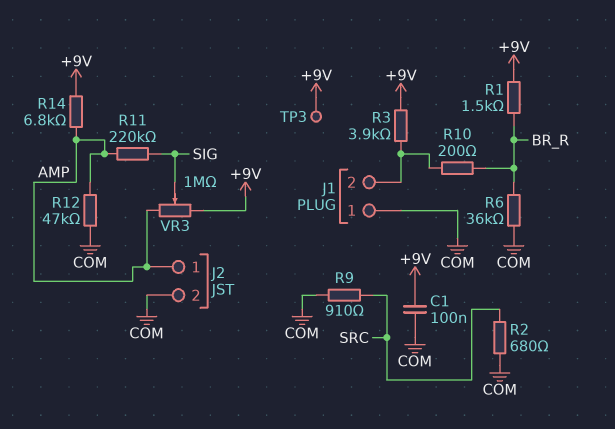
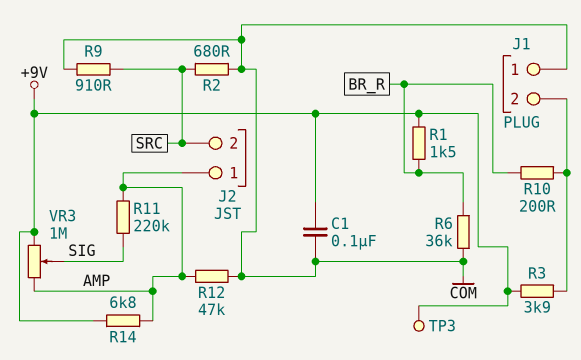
J2 pin 2: COM -> SRC

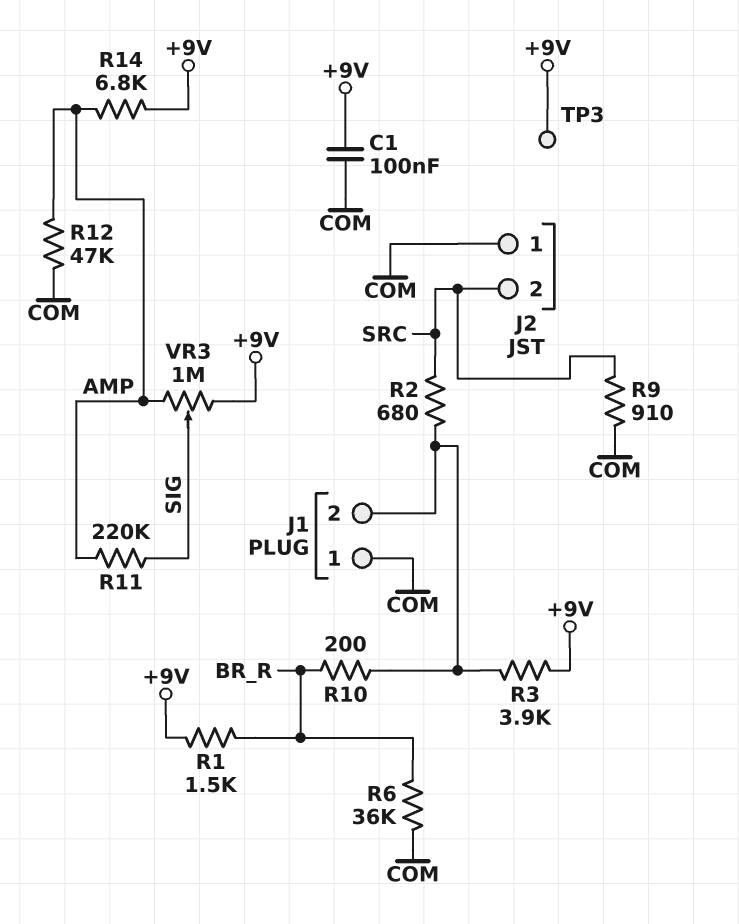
J2 pin 1: AMP -> COM
R2: 680 (COM, SRC) -> 680 (J1/2, SRC)

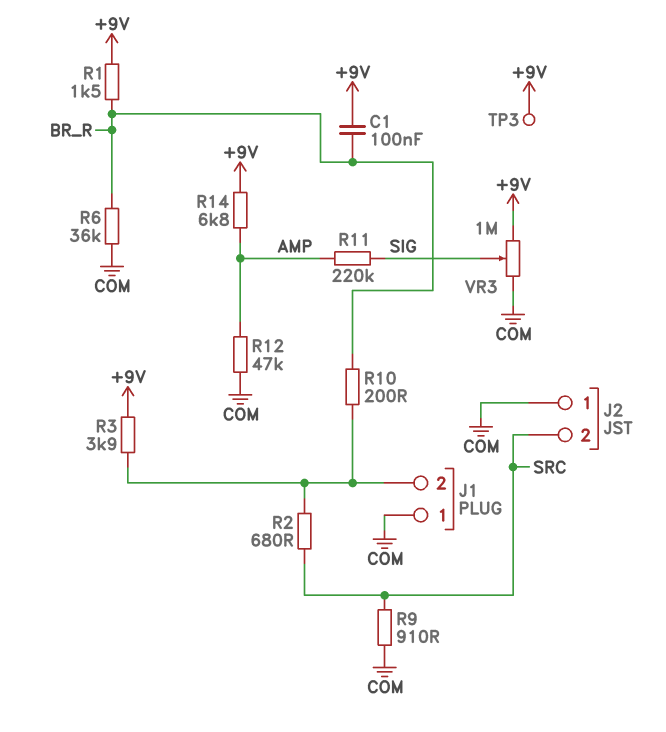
C1: 100nF (+9V, COM) -> 100nF (+9V, BR_R)
VR3: 1M (+9V, AMP, wiper SIG) -> 1M (+9V, COM, wiper SIG)

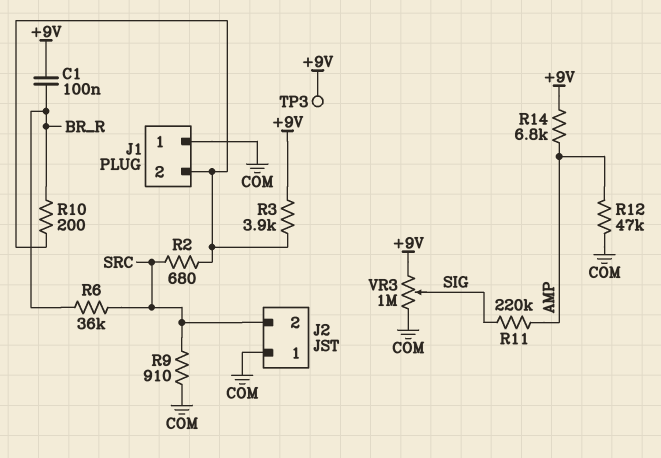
R1: 1.5k (+9V, BR_R) -> none
R6: 36k (BR_R, COM) -> 36k (BR_R, SRC)

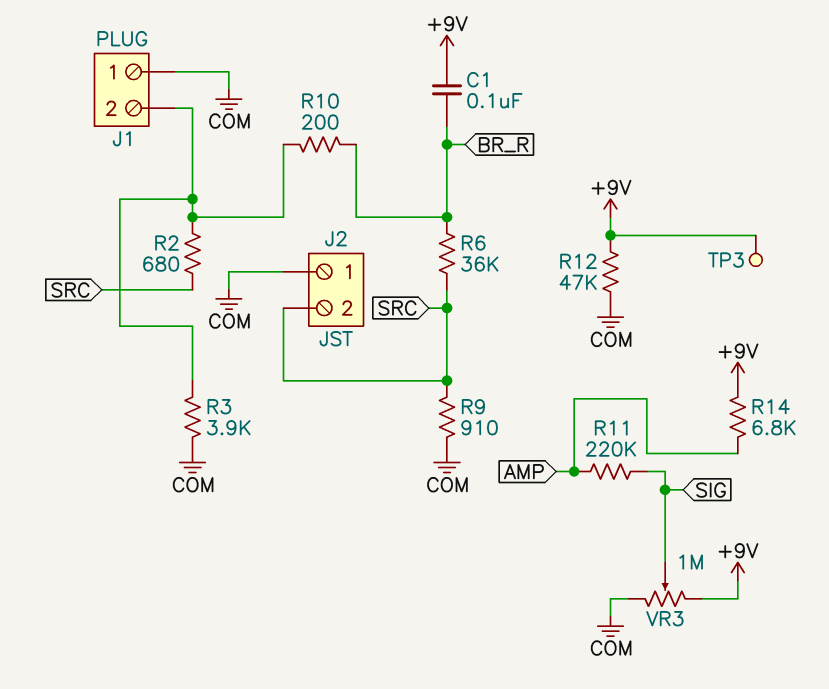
R3: 3.9k (+9V, J1/2) -> 3.9k (COM, J1/2)
R12: 47k (AMP, COM) -> 47k (+9V, COM)

